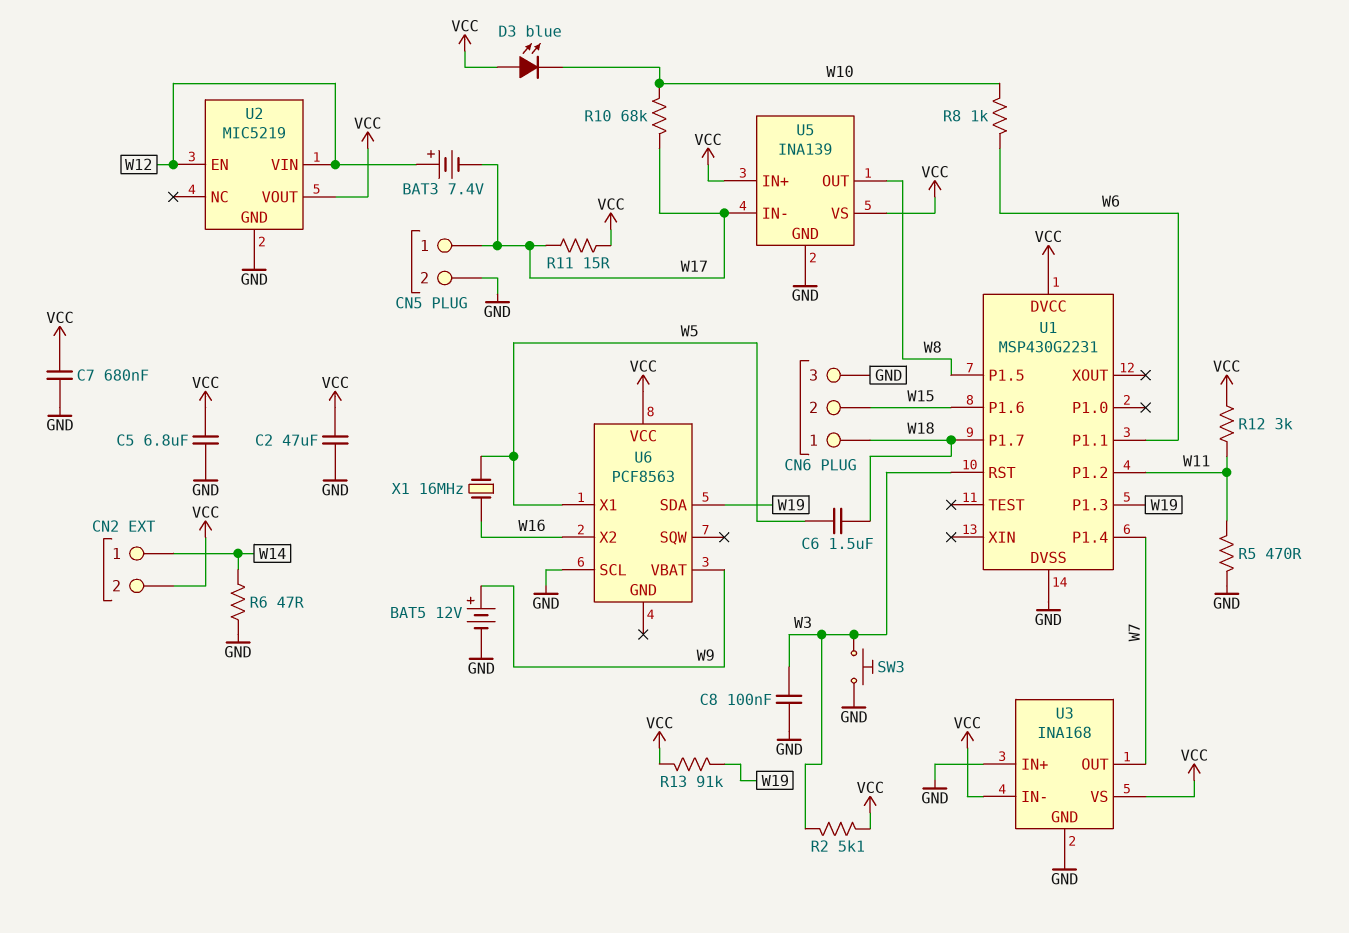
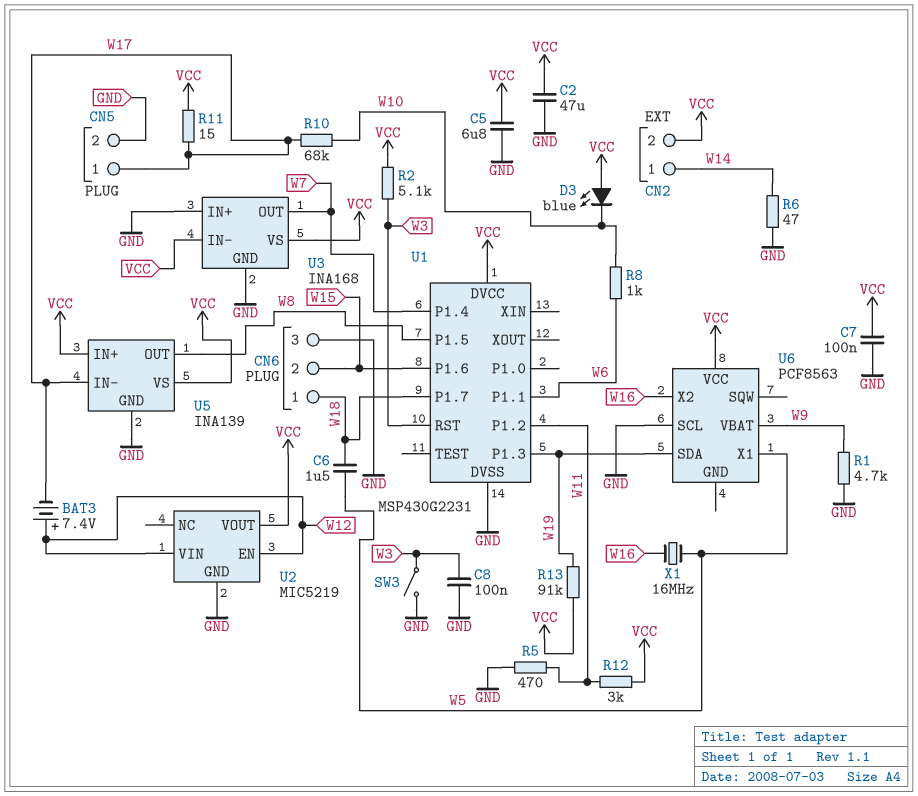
BAT5: 12V (plus W9, minus GND) -> none
C7: 680nF (GND, VCC) -> 100nF (GND, VCC)
R1: none -> 4.7k (GND, W9)
SW3: button (GND, W3) -> switch (GND, W3)

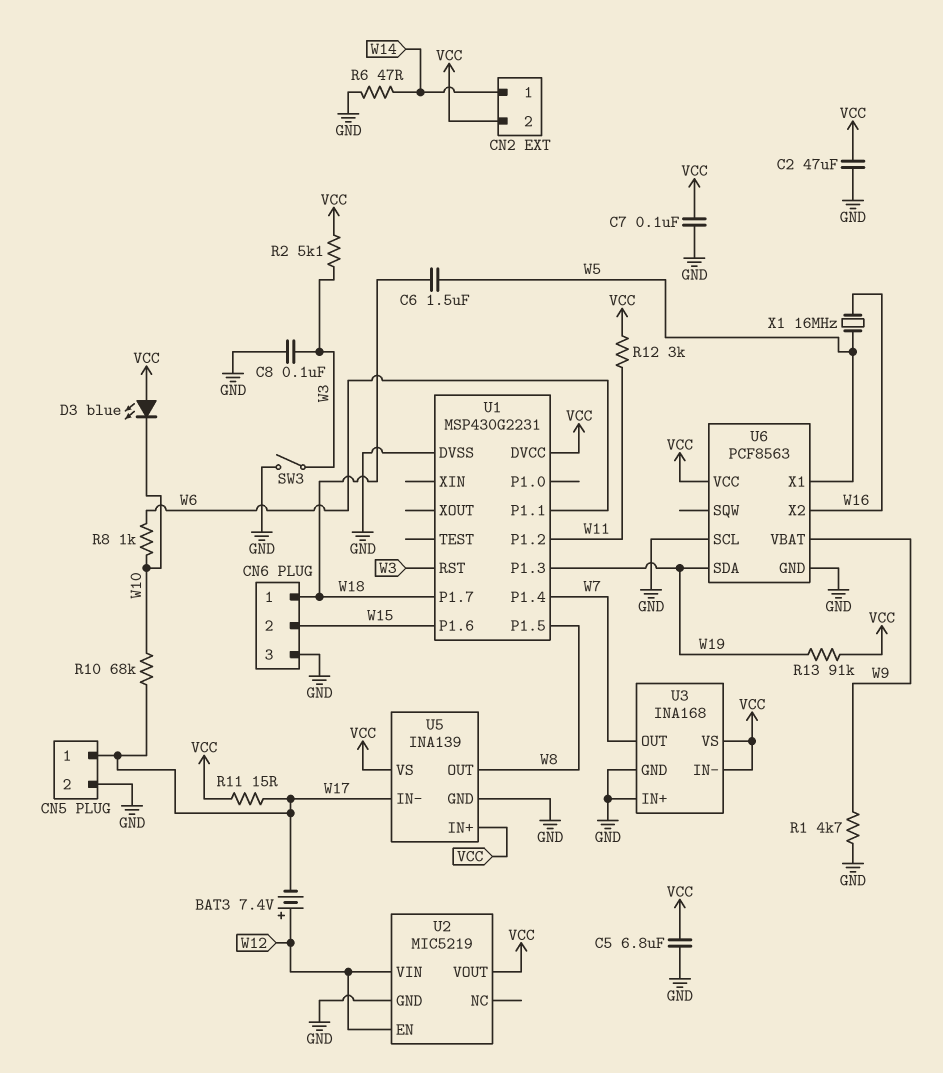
R5: 470 (GND, W11) -> none
U6 pin GND: none -> GND

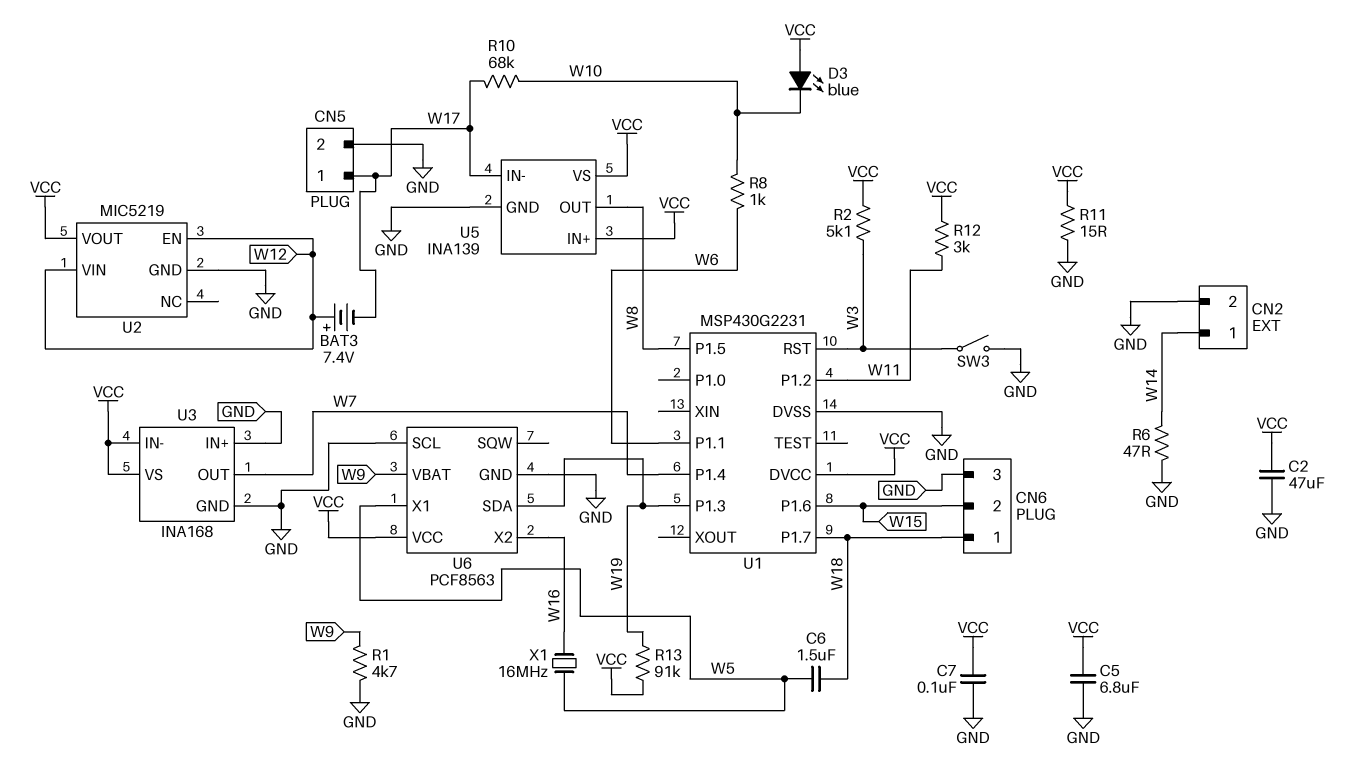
C8: 100nF (GND, W3) -> none
CN2 pin 2: VCC -> GND
R11: 15 (VCC, W17) -> 15 (GND, VCC)

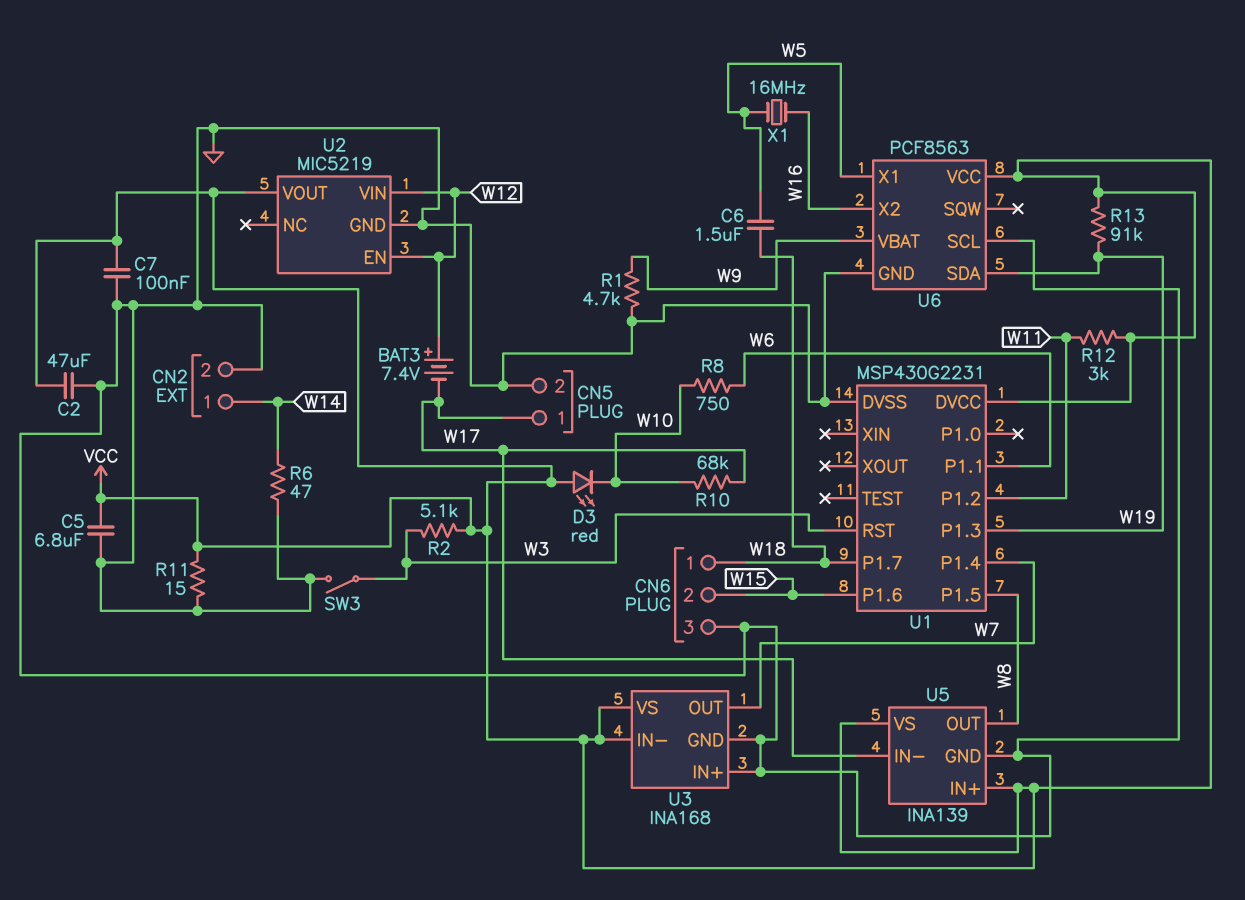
D3: LED blue (A VCC, K W10) -> LED red (A VCC, K W10)
R8: 1k (W6, W10) -> 750 (W6, W10)

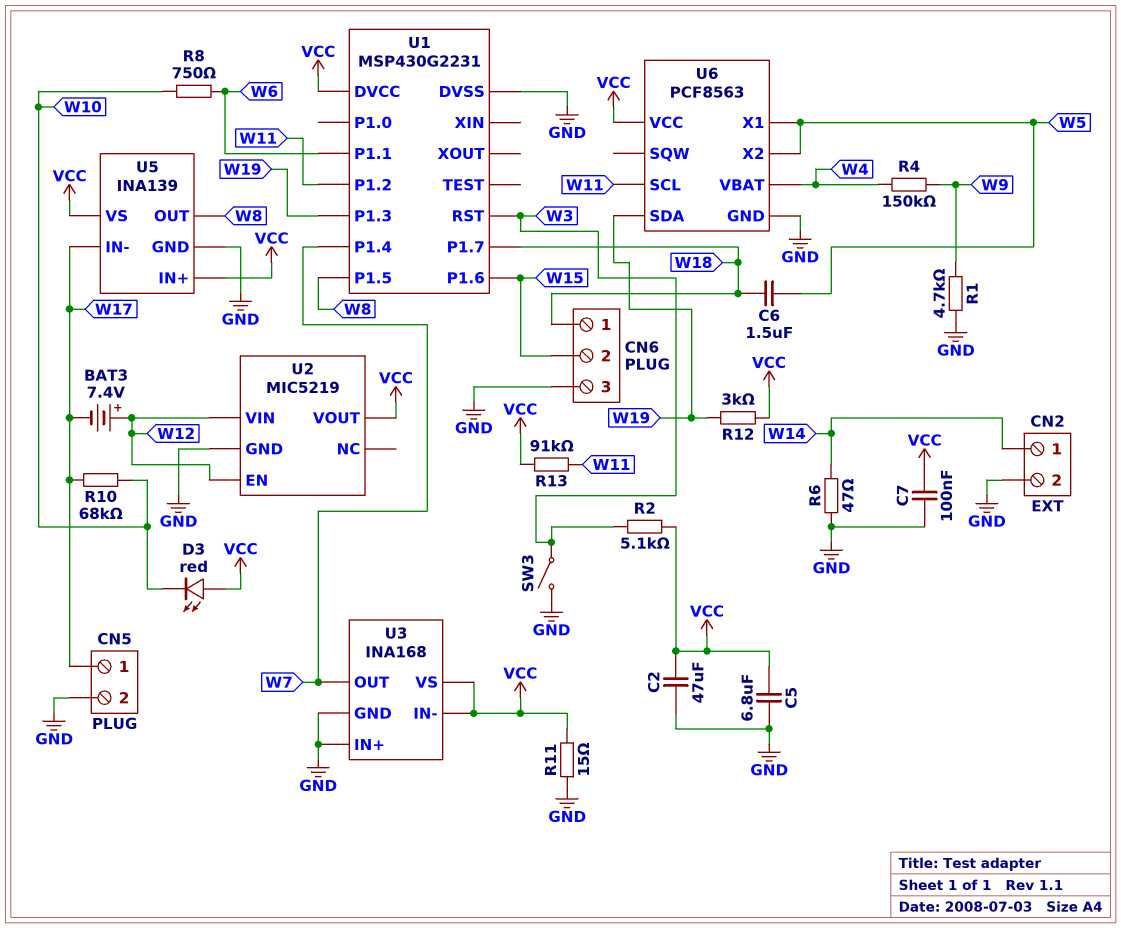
R4: none -> 150k (W4, W9)
R12: 3k (VCC, W11) -> 3k (VCC, W19)
R13: 91k (VCC, W19) -> 91k (VCC, W11)
U6 pin SCL: GND -> W11
U6 pin VBAT: W9 -> W4
U6 pin X2: W16 -> W5
X1: 16MHz (W5, W16) -> none

